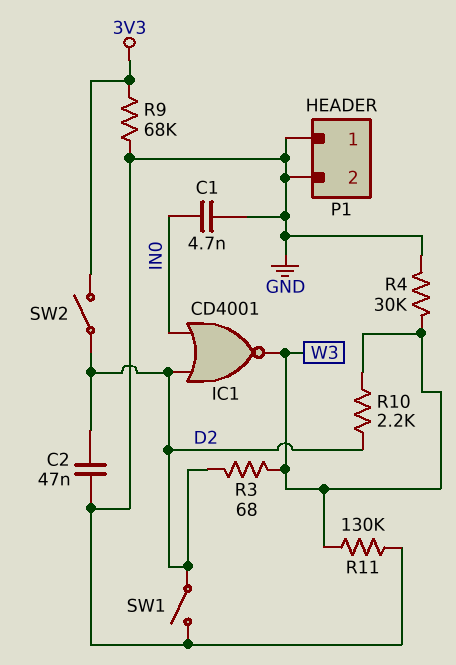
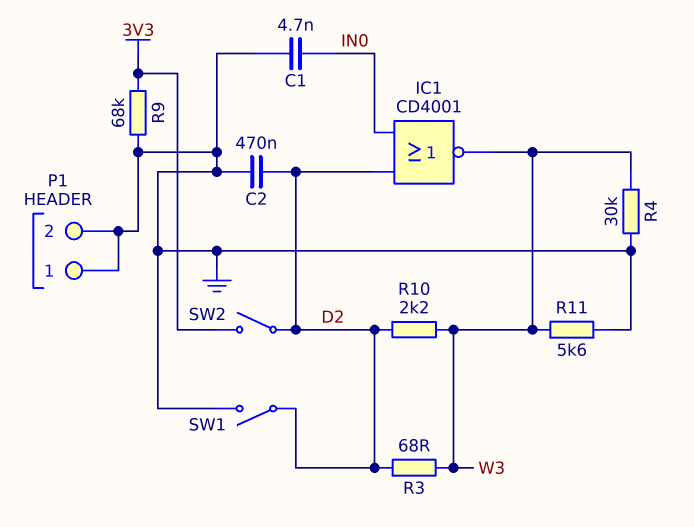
C2: 47nF (D2, GND) -> 470nF (D2, GND)
R11: 130k (GND, W3) -> 5.6k (GND, W3)

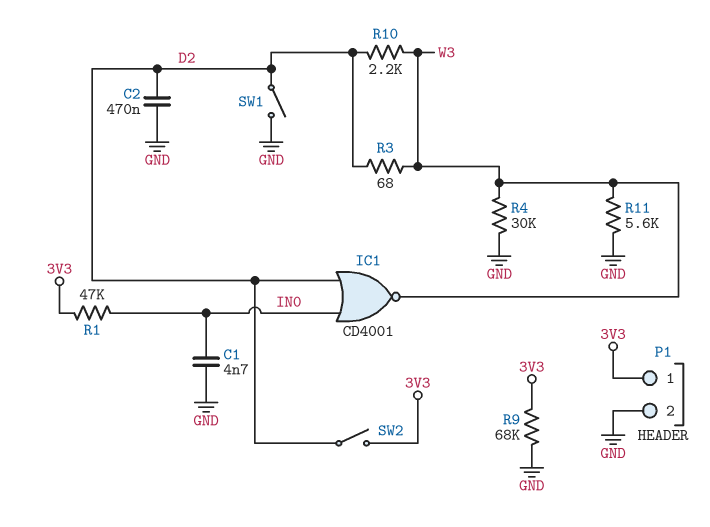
P1 pin 1: GND -> 3V3
R1: none -> 47k (3V3, IN0)

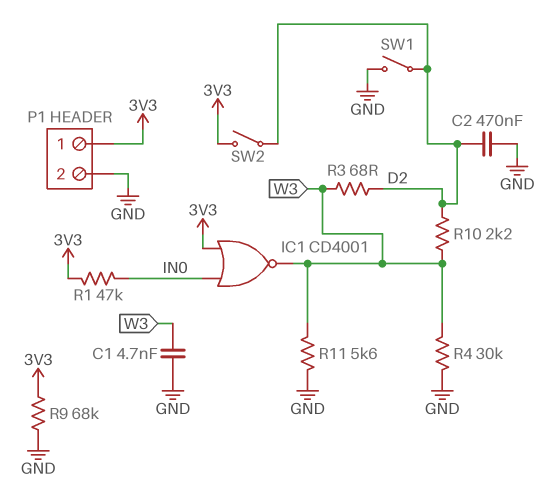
C1: 4.7nF (GND, IN0) -> 4.7nF (GND, W3)
IC1: NOR CD4001 (in D2, in IN0, out W3) -> NOR CD4001 (in 3V3, in IN0, out W3)

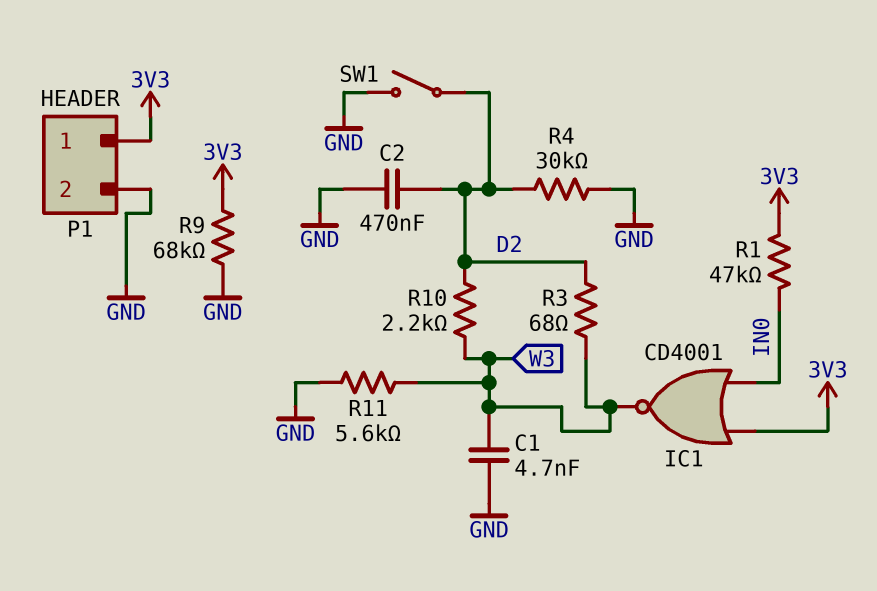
R4: 30k (GND, W3) -> 30k (D2, GND)
SW2: switch (3V3, D2) -> none

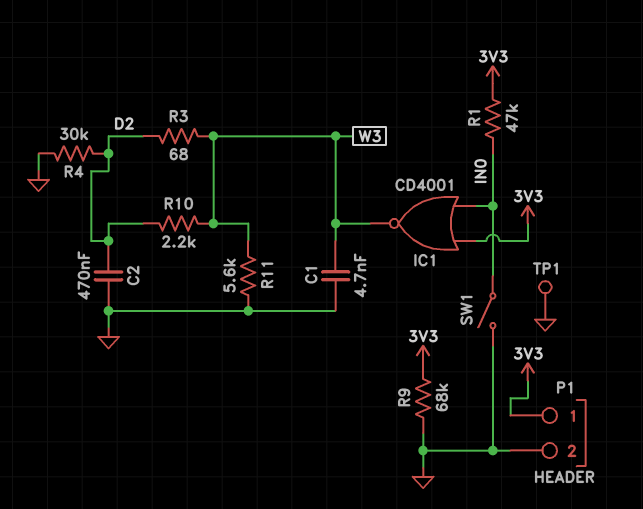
SW1: switch (D2, GND) -> switch (GND, IN0)
TP1: none -> test point (GND)

